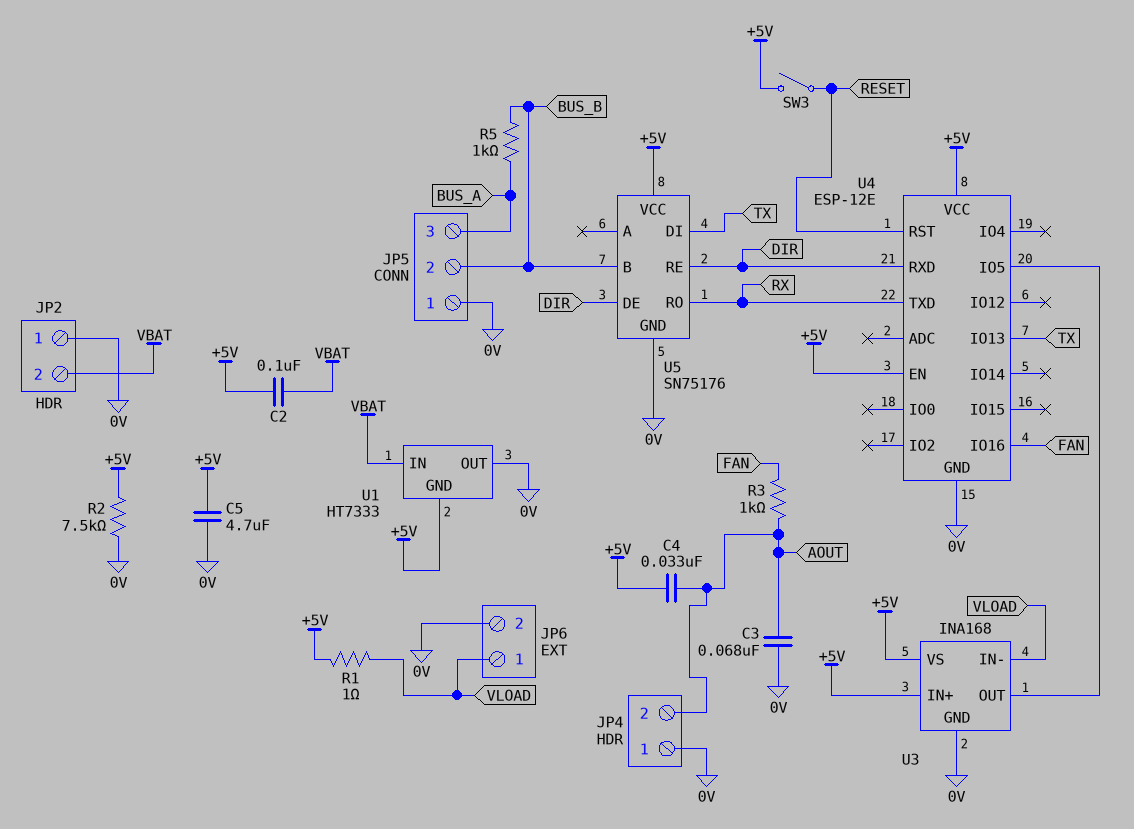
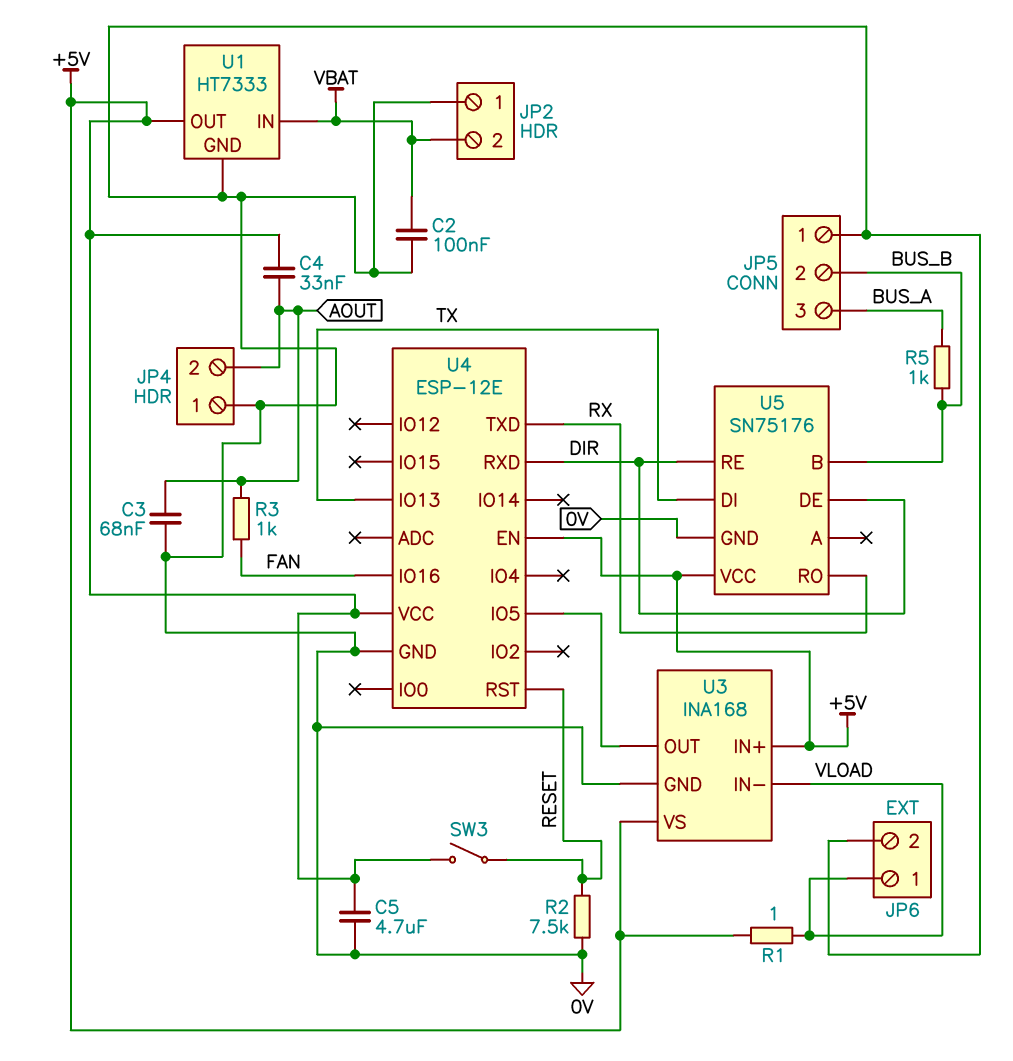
C2: 100nF (+5V, VBAT) -> 100nF (0V, VBAT)
R2: 7.5k (+5V, 0V) -> 7.5k (0V, RESET)
U1 pin GND: +5V -> 0V
U1 pin OUT: 0V -> +5V

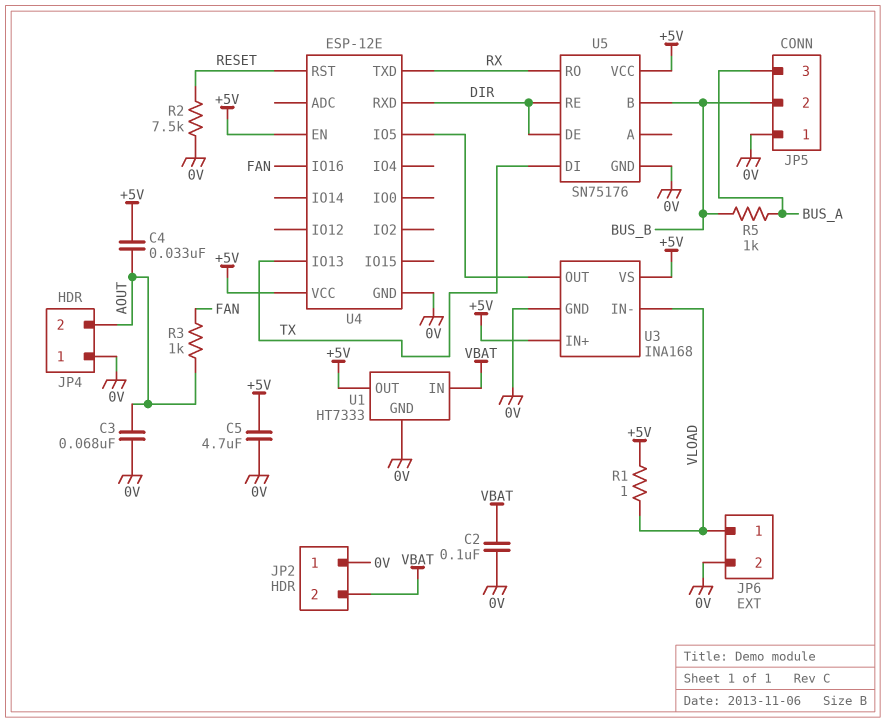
SW3: switch (+5V, RESET) -> none

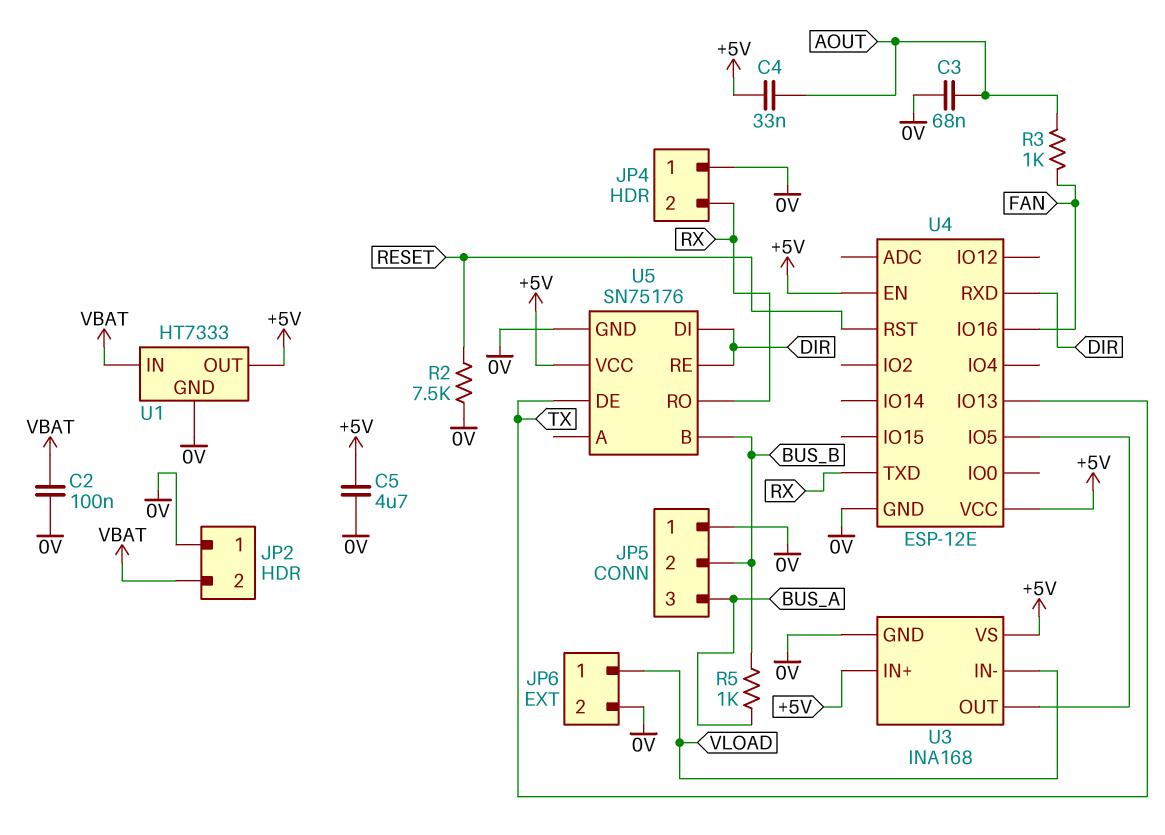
JP4 pin 2: AOUT -> RX
R1: 1 (+5V, VLOAD) -> none
U5 pin DE: DIR -> TX
U5 pin DI: TX -> DIR

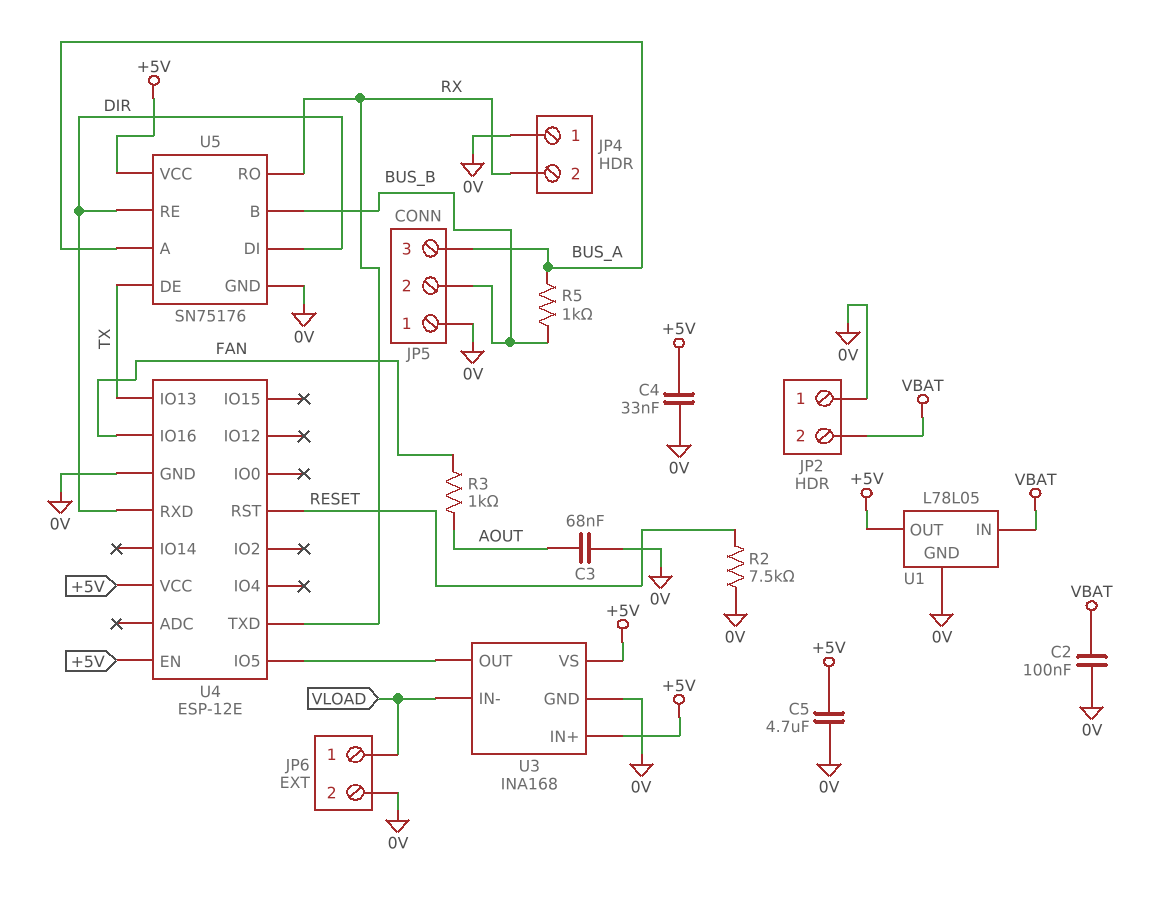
C4: 33nF (+5V, AOUT) -> 33nF (+5V, 0V)
U1: HT7333 -> L78L05
U5 pin A: none -> BUS_A

